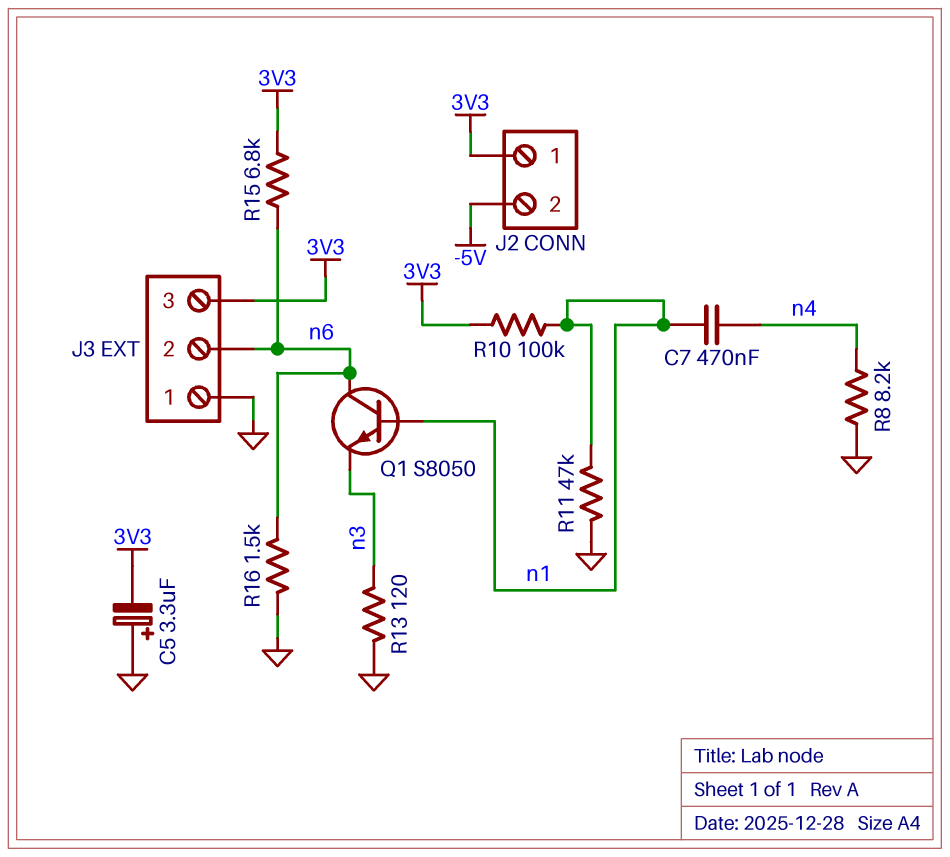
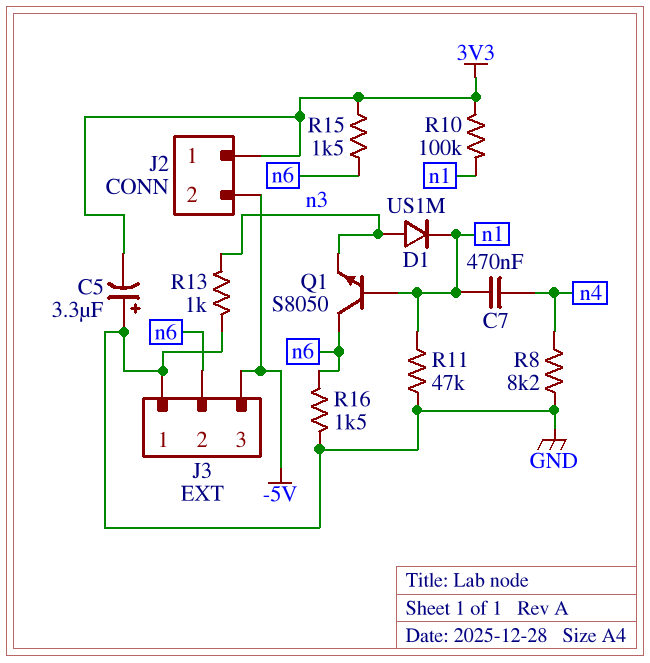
D1: none -> diode US1M (A n3, K n1)
J3 pin 3: 3V3 -> -5V
R13: 120 (GND, n3) -> 1k (GND, n3)
R15: 6.8k (3V3, n6) -> 1.5k (3V3, n6)

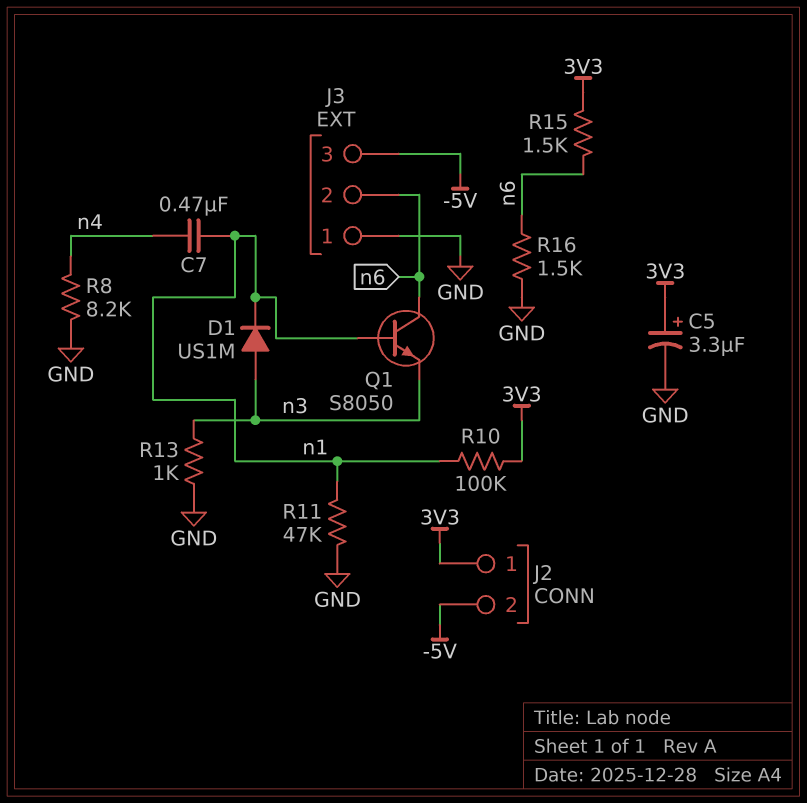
C5: 3.3uF (plus GND, minus 3V3) -> 3.3uF (plus 3V3, minus GND)

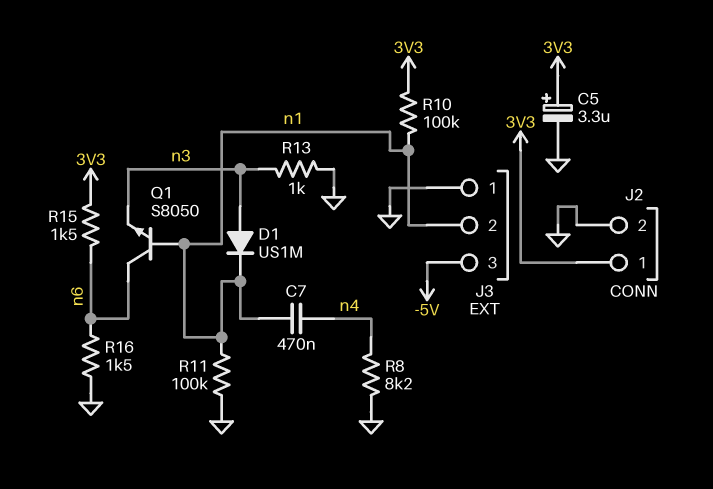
J2 pin 2: -5V -> GND
J3 pin 2: n6 -> n1
R11: 47k (GND, n1) -> 100k (GND, n1)

